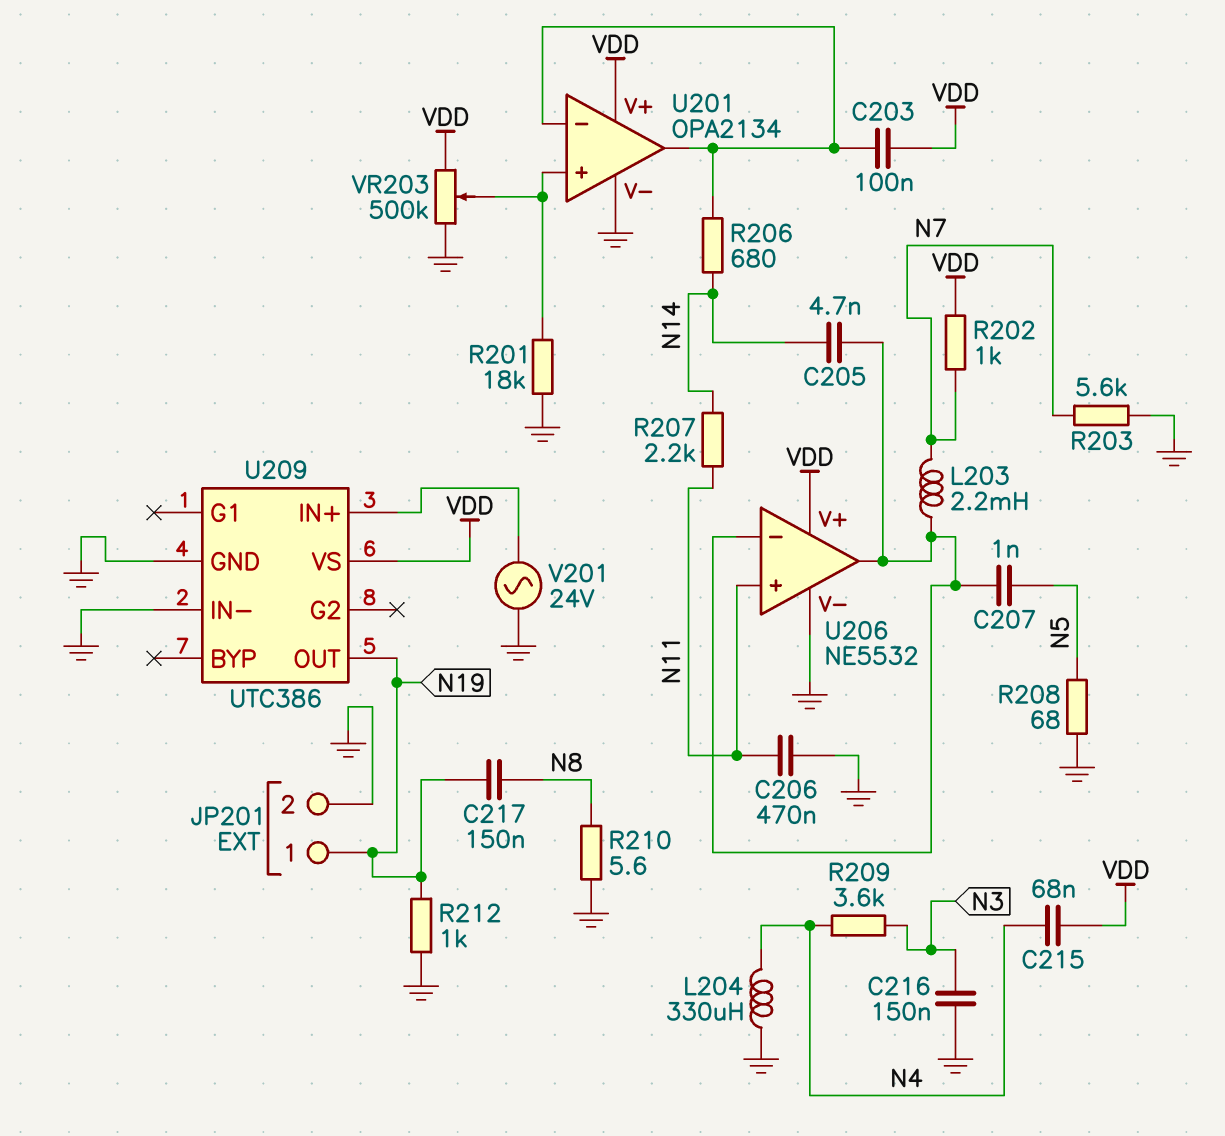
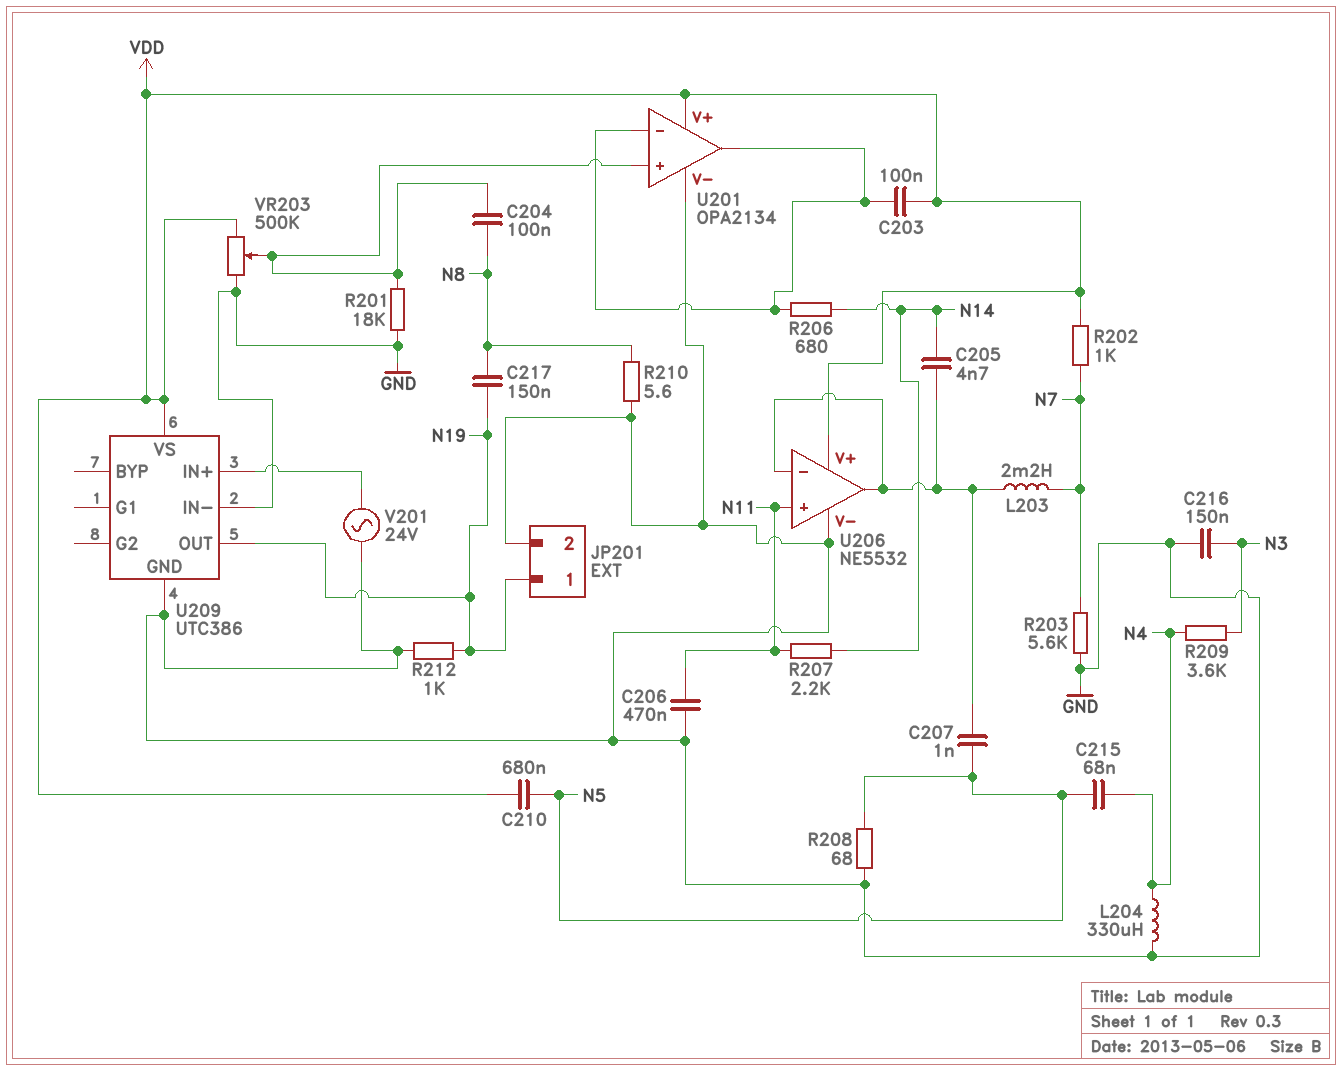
C204: none -> 100nF (N8, U201/in+)
C210: none -> 680nF (N5, VDD)
C215: 68nF (N4, VDD) -> 68nF (N4, N5)

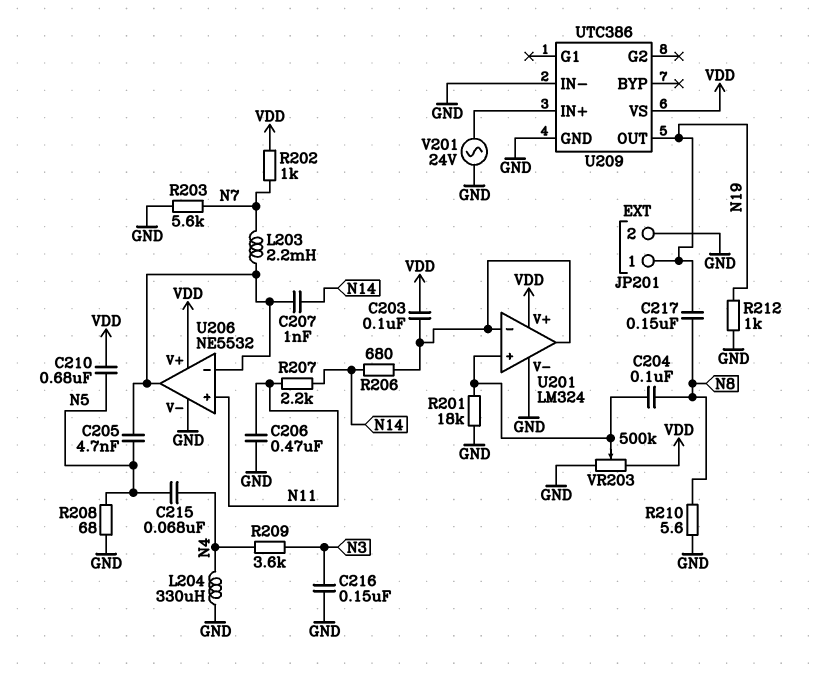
C205: 4.7nF (N14, U206/in-) -> 4.7nF (N5, U206/in-)
C207: 1nF (N5, U206/in-) -> 1nF (N14, U206/in-)
U201: OPA2134 -> LM324

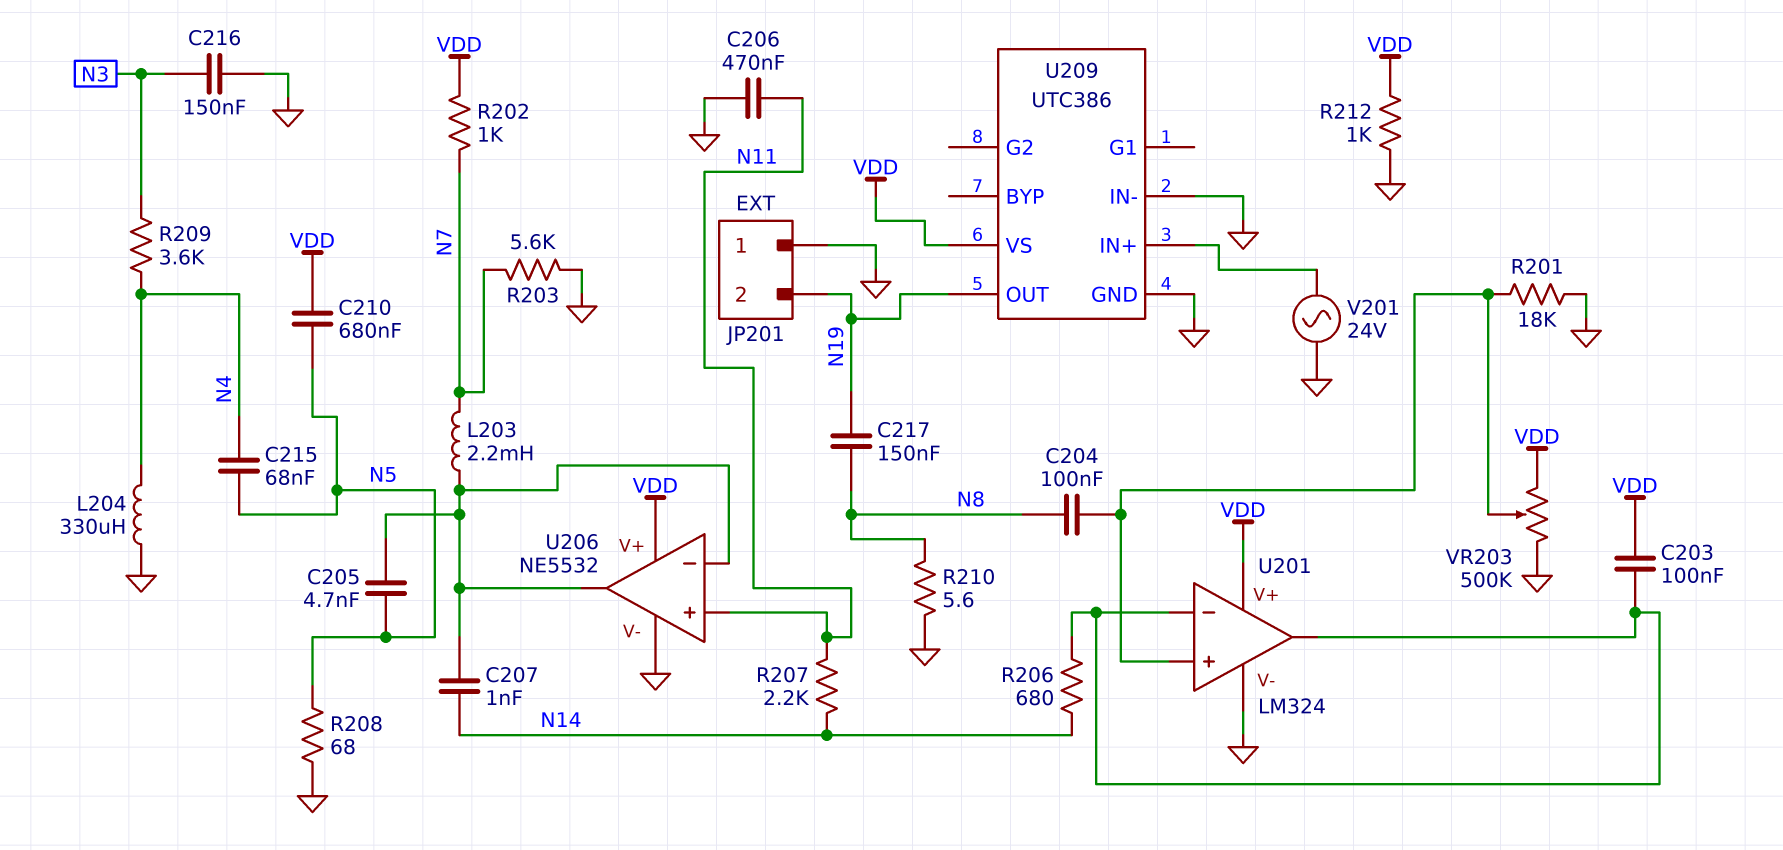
JP201 pin 1: N19 -> GND
JP201 pin 2: GND -> N19
R212: 1k (GND, N19) -> 1k (GND, VDD)

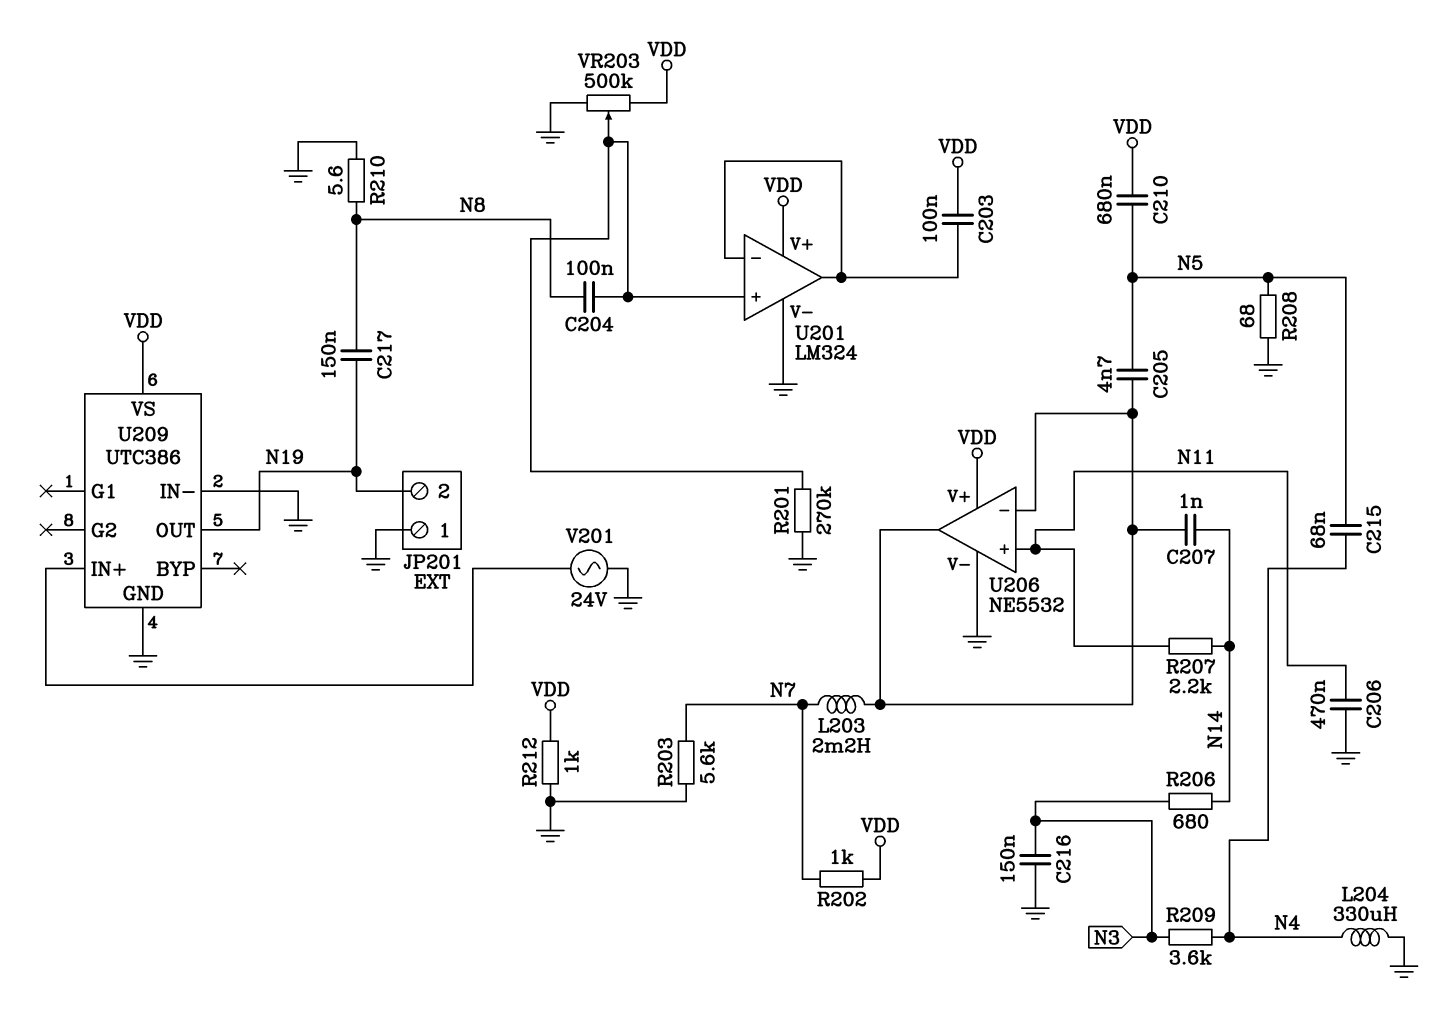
R201: 18k (GND, U201/in+) -> 270k (GND, U201/in+)
R206: 680 (N14, U201/in-) -> 680 (N3, N14)

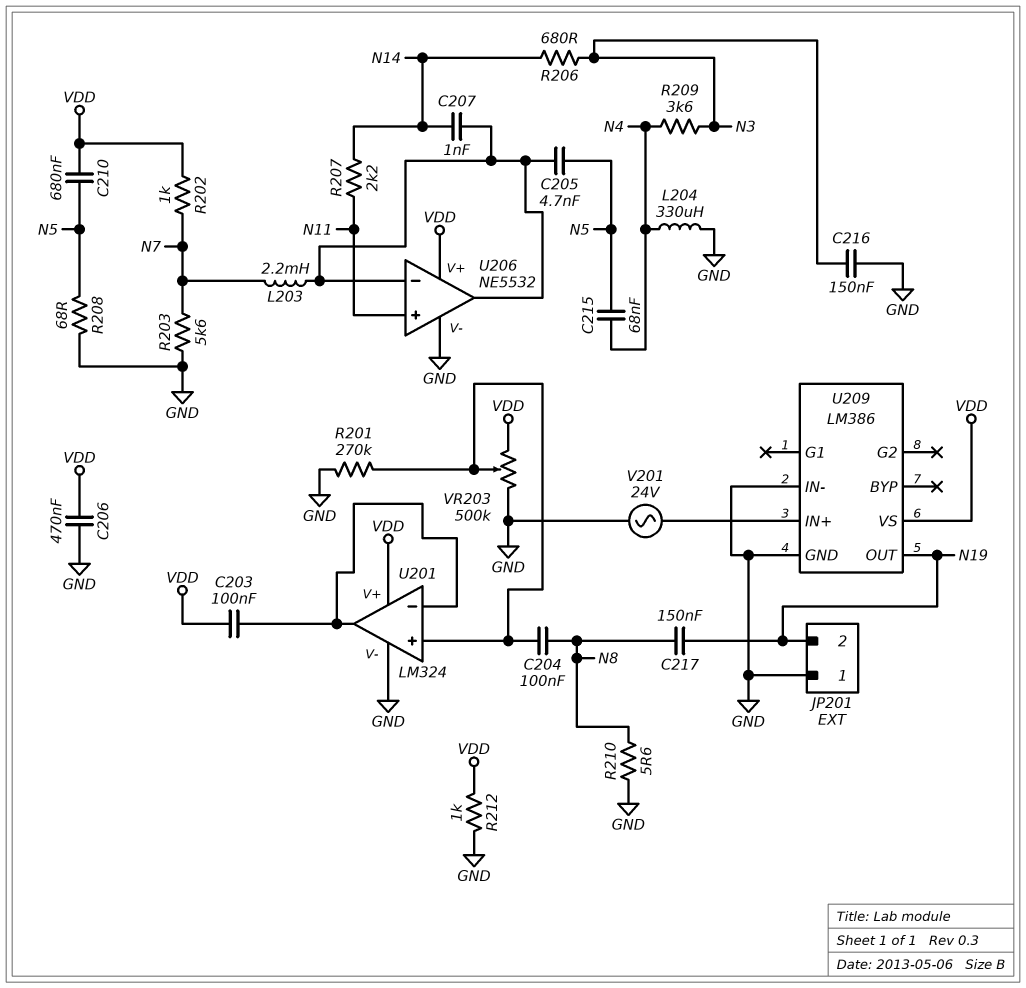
C206: 470nF (GND, N11) -> 470nF (GND, VDD)
U209: UTC386 -> LM386

